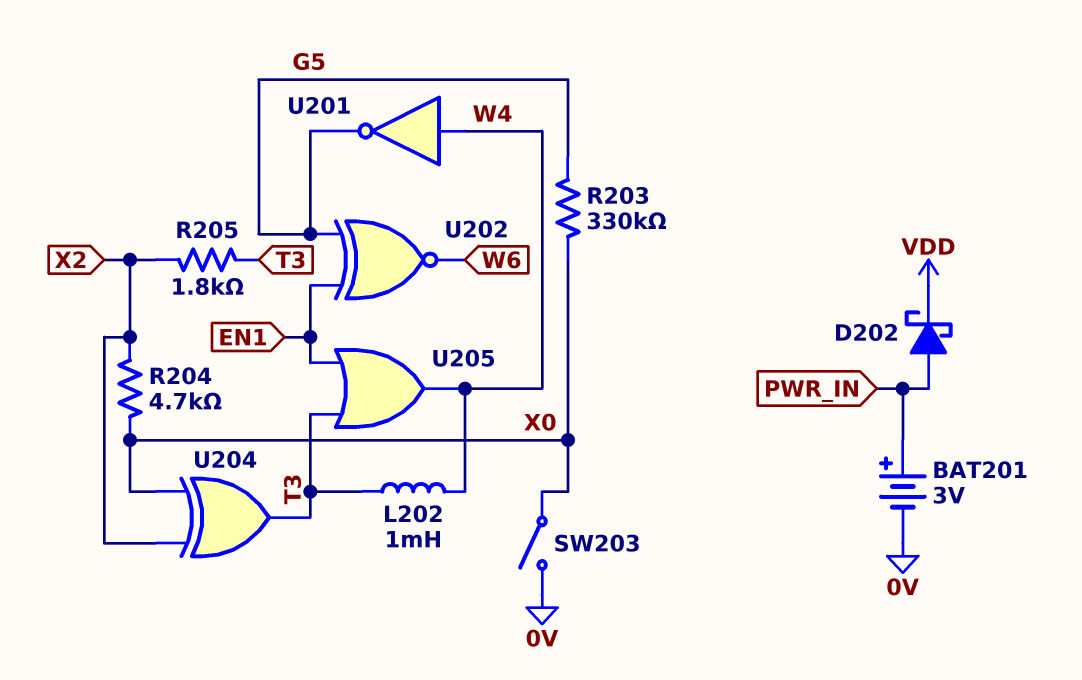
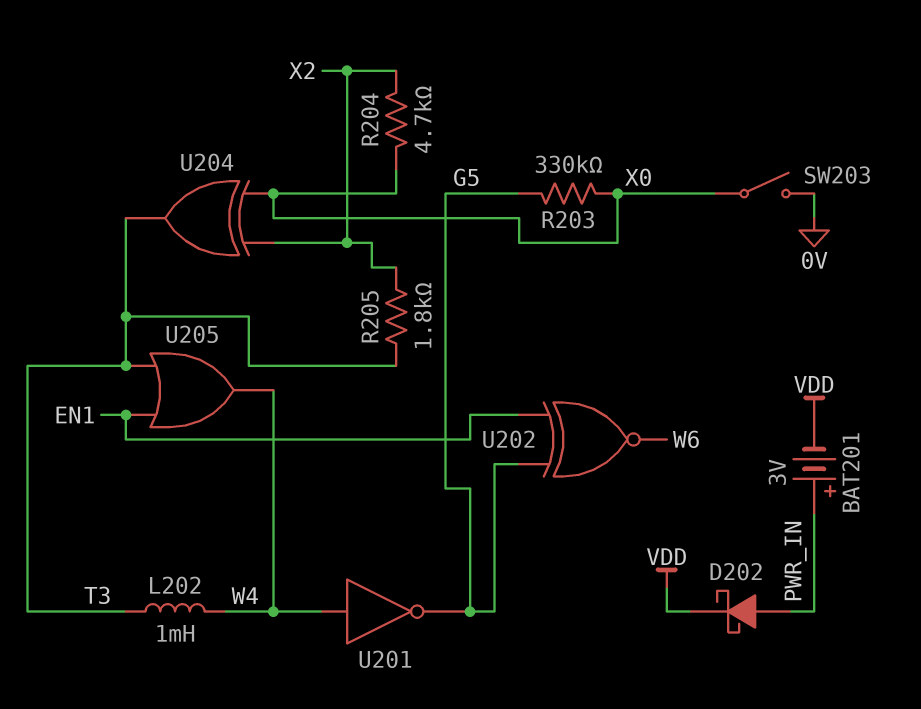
BAT201: 3V (plus PWR_IN, minus 0V) -> 3V (plus PWR_IN, minus VDD)

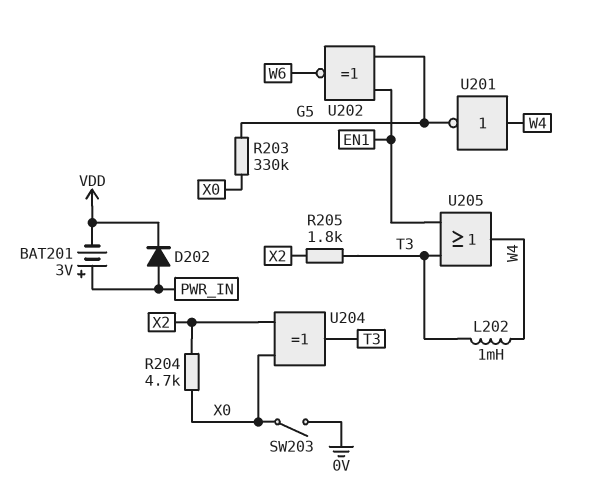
D202: schottky (A PWR_IN, K VDD) -> diode (A PWR_IN, K VDD)

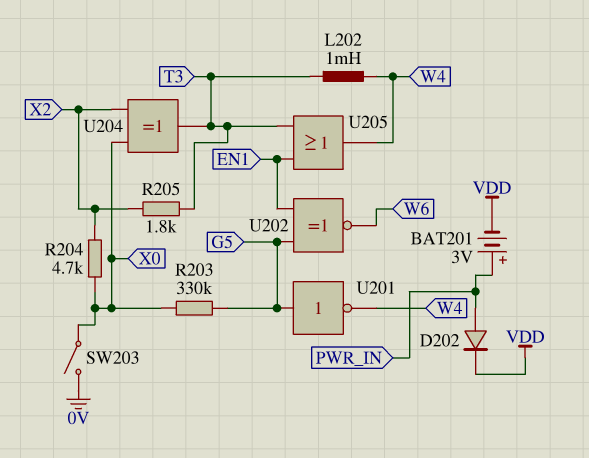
U201: NOT (in W4, out G5) -> NOT (in G5, out W4)

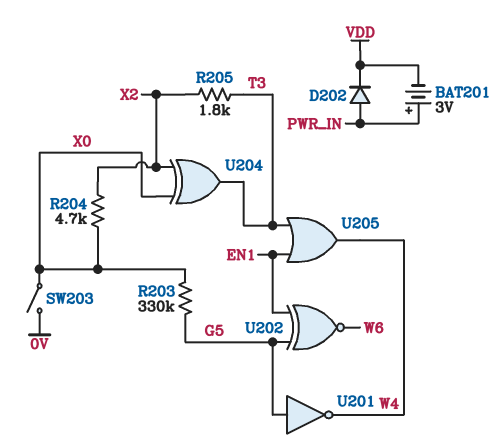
L202: 1mH (T3, W4) -> none

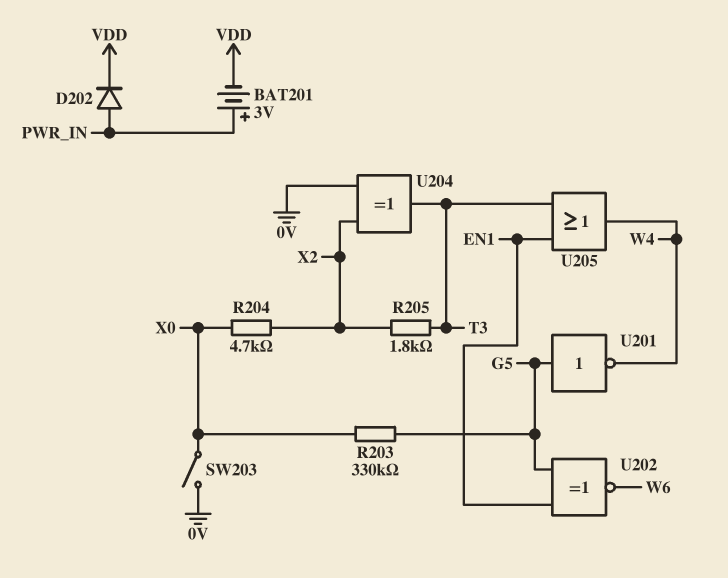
U204: XOR (in X0, in X2, out T3) -> XOR (in 0V, in X2, out T3)

